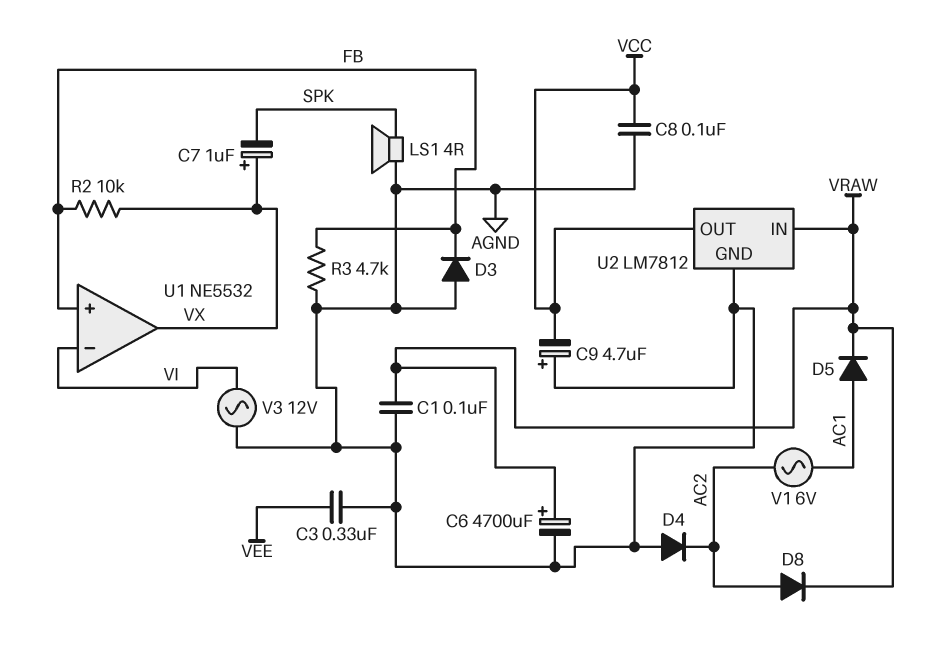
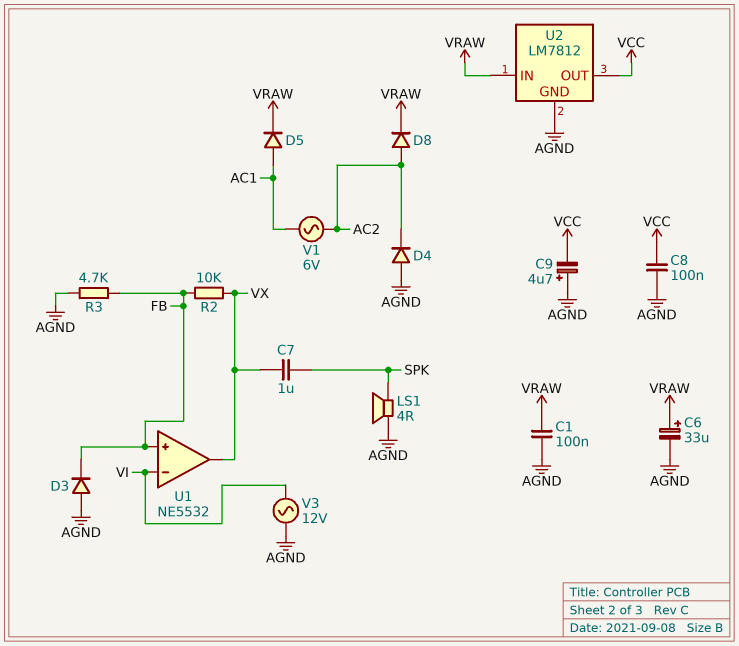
C3: 330nF (AGND, VEE) -> none
C6: 4700uF (plus VRAW, minus AGND) -> 33uF (plus VRAW, minus AGND)
C7: 1uF (plus VX, minus SPK) -> 1uF (SPK, VX)

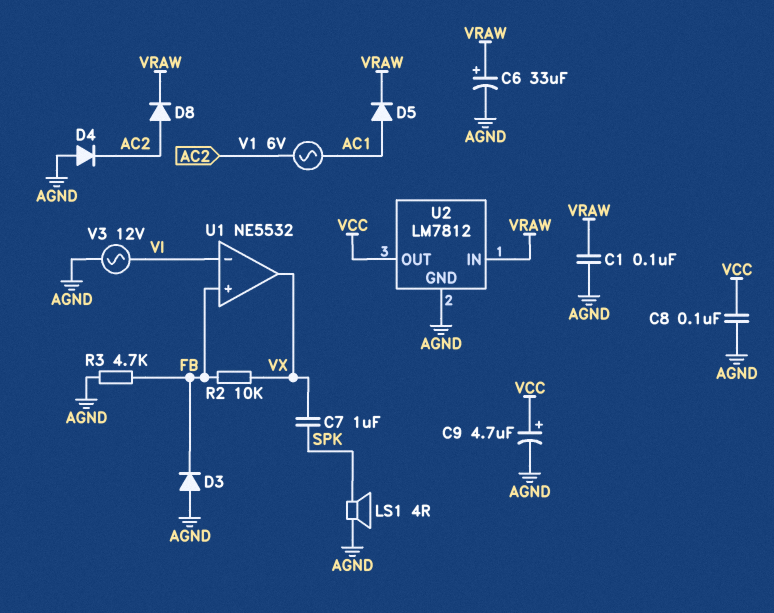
C9: 4.7uF (plus AGND, minus VCC) -> 4.7uF (plus VCC, minus AGND)

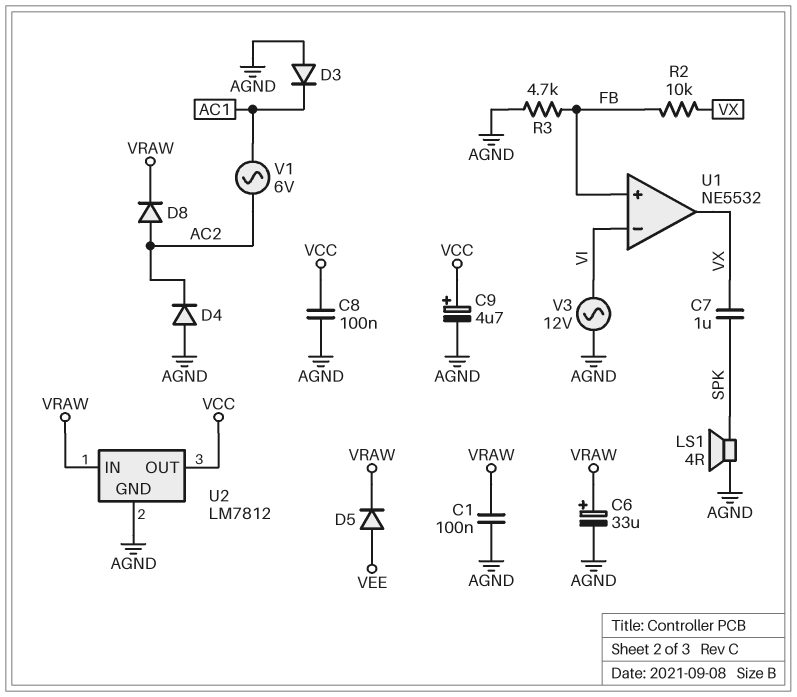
D3: diode (A AGND, K FB) -> diode (A AGND, K AC1)
D5: diode (A AC1, K VRAW) -> diode (A VEE, K VRAW)

